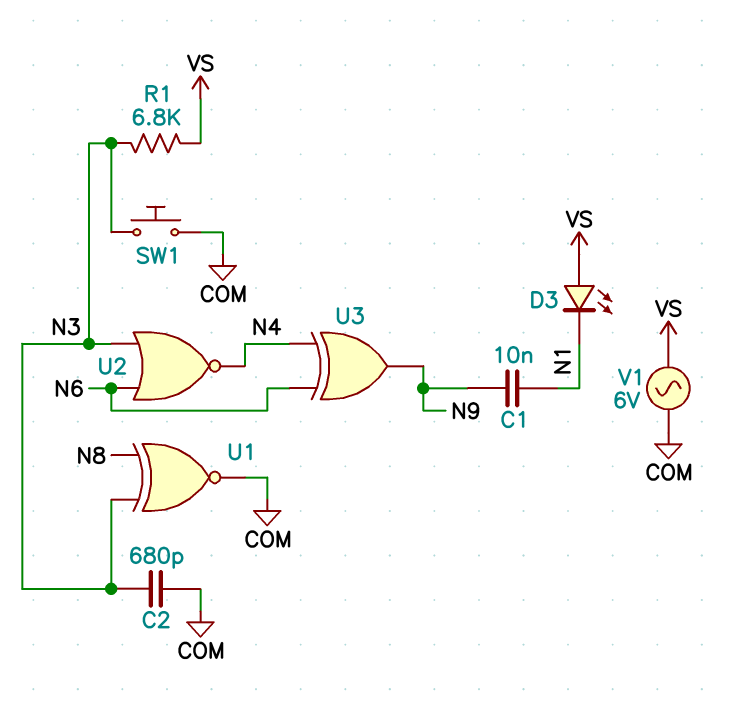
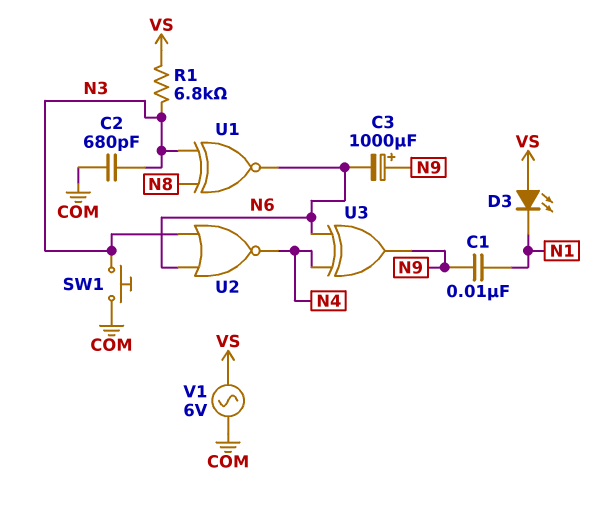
C3: none -> 1000uF (plus N9, minus N6)
U1: XNOR (in N3, in N8, out COM) -> XNOR (in N3, in N8, out N6)

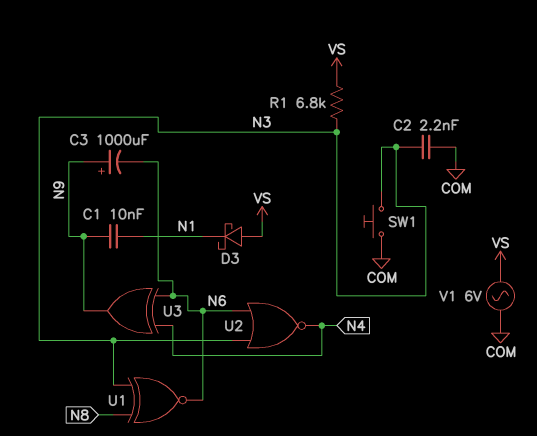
C2: 680pF (COM, N3) -> 2.2nF (COM, N3)
D3: LED (A VS, K N1) -> schottky (A VS, K N1)

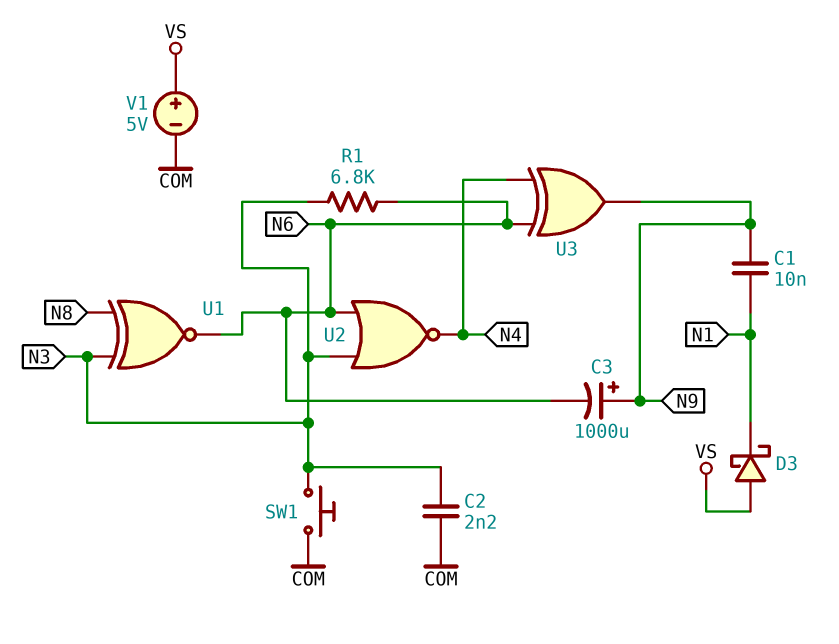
R1: 6.8k (N3, VS) -> 6.8k (N3, N6)
V1: AC 6V (COM, VS) -> 5V (plus VS, minus COM)

